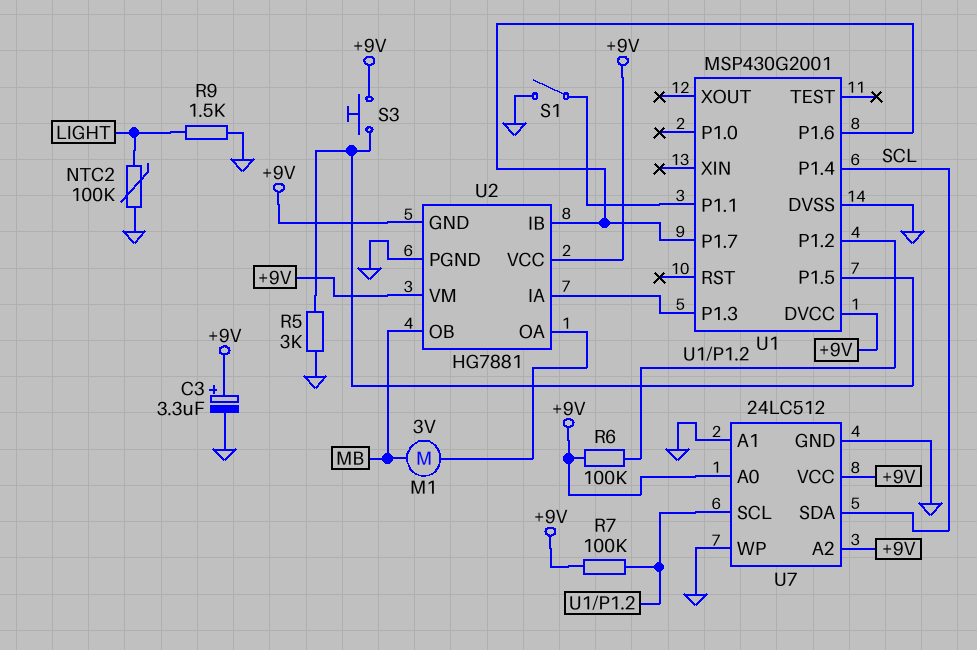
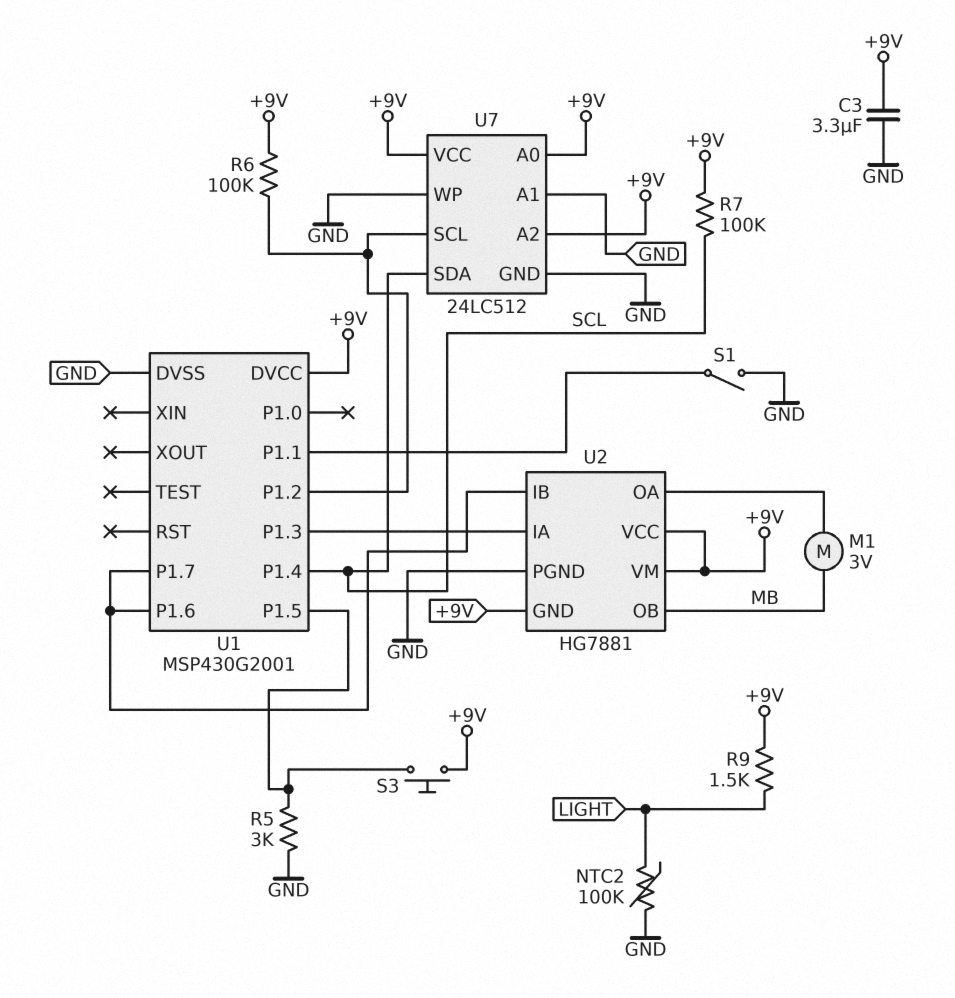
C3: 3.3uF (plus +9V, minus GND) -> 3.3uF (+9V, GND)
R7: 100k (+9V, U1/P1.2) -> 100k (+9V, SCL)
R9: 1.5k (GND, LIGHT) -> 1.5k (+9V, LIGHT)

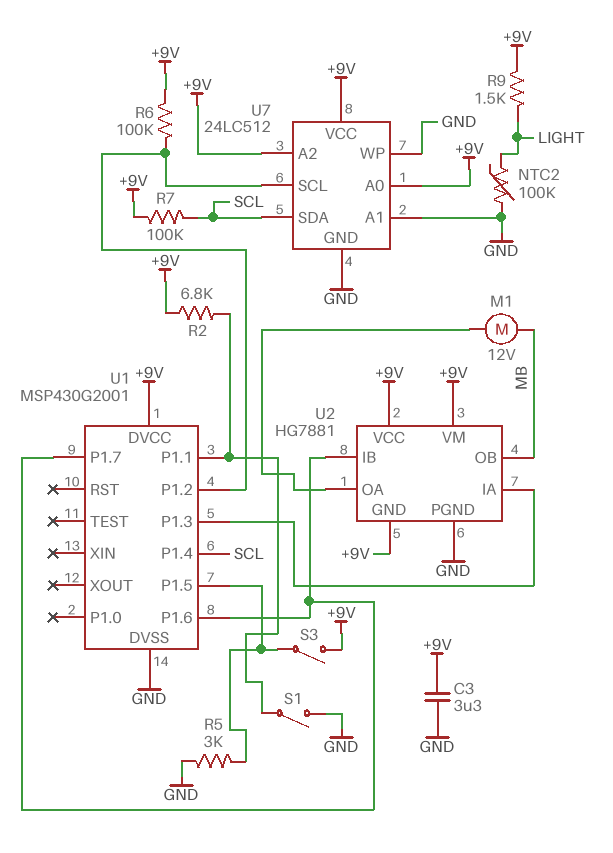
M1: motor 3V (MB, U2/OA) -> motor 12V (MB, U2/OA)
R2: none -> 6.8k (+9V, U1/P1.1)
S3: button (+9V, U1/P1.5) -> switch (+9V, U1/P1.5)

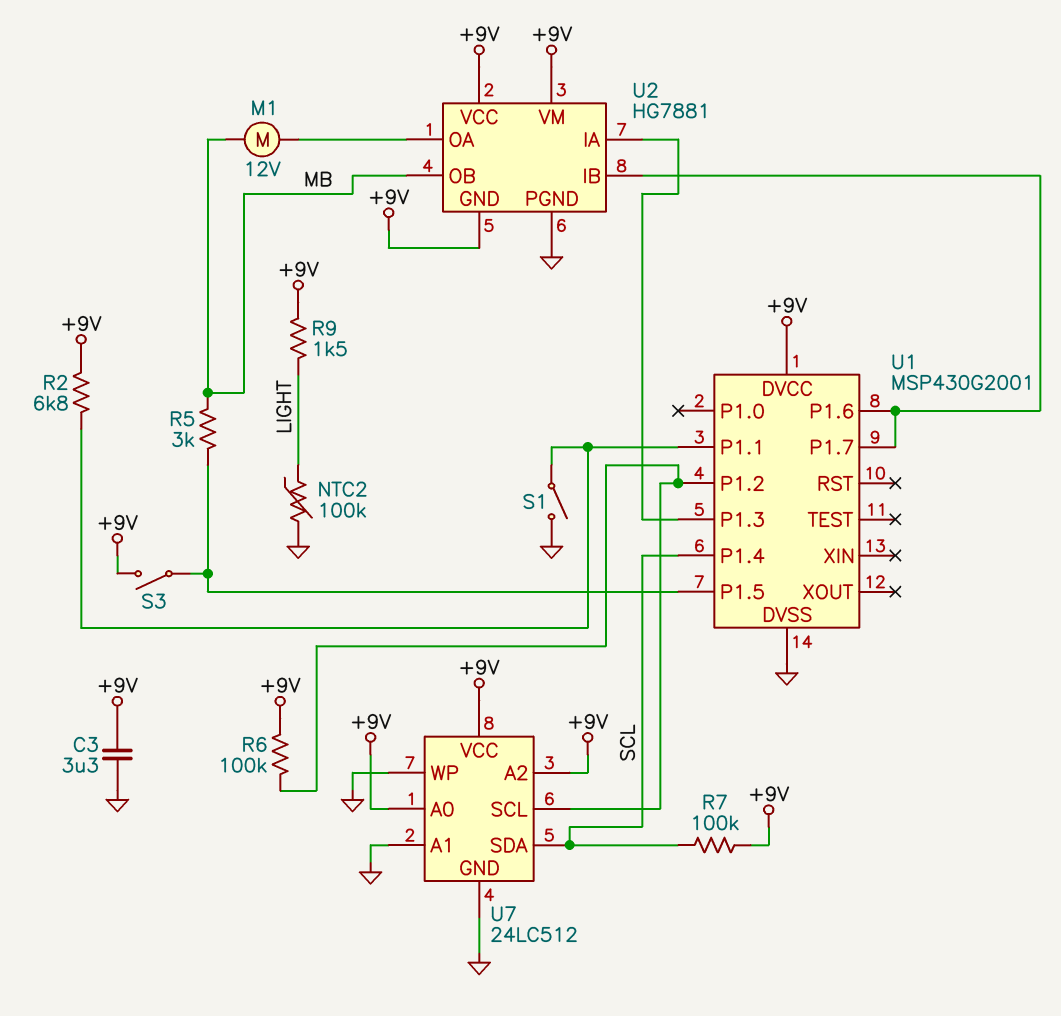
R5: 3k (GND, U1/P1.5) -> 3k (MB, U1/P1.5)

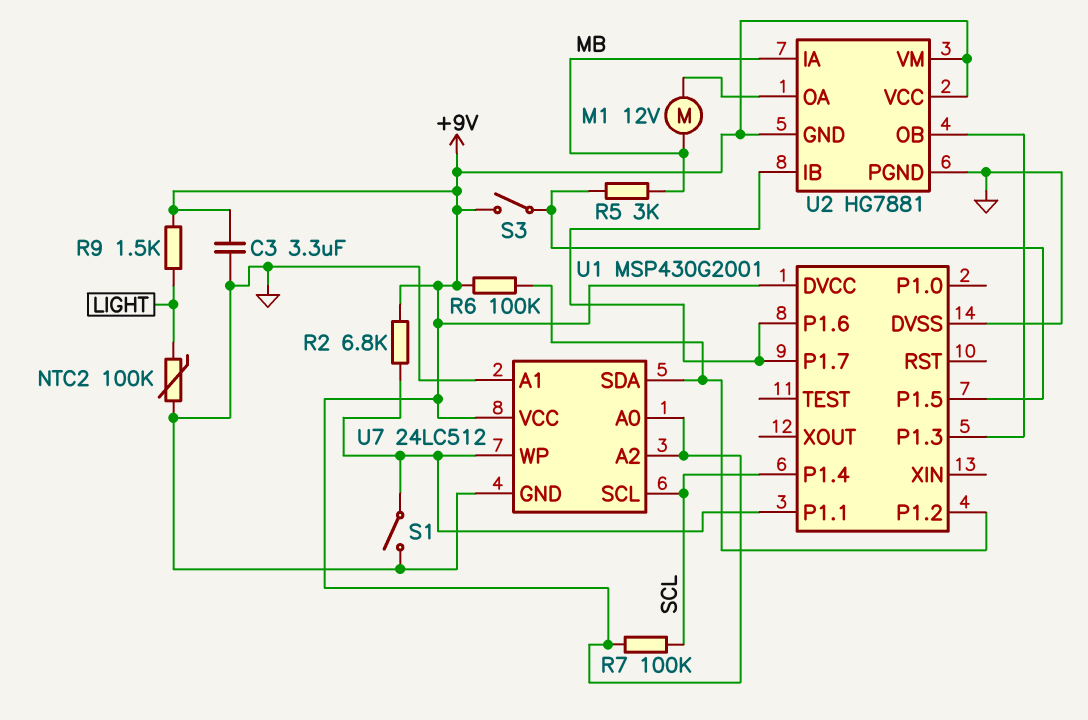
U2 pin IA: U1/P1.3 -> MB
U2 pin OB: MB -> U1/P1.3
U7 pin SCL: U1/P1.2 -> SCL
U7 pin SDA: SCL -> U1/P1.2
U7 pin WP: GND -> U1/P1.1

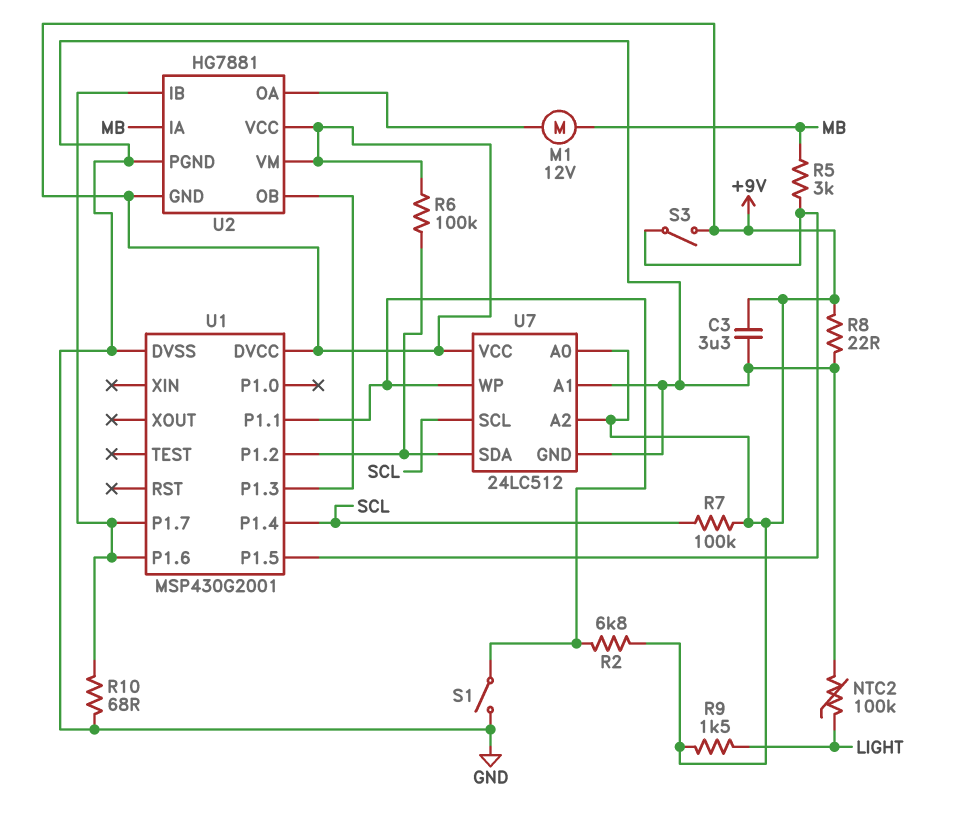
R8: none -> 22 (+9V, GND)
R10: none -> 68 (GND, U1/P1.6)

